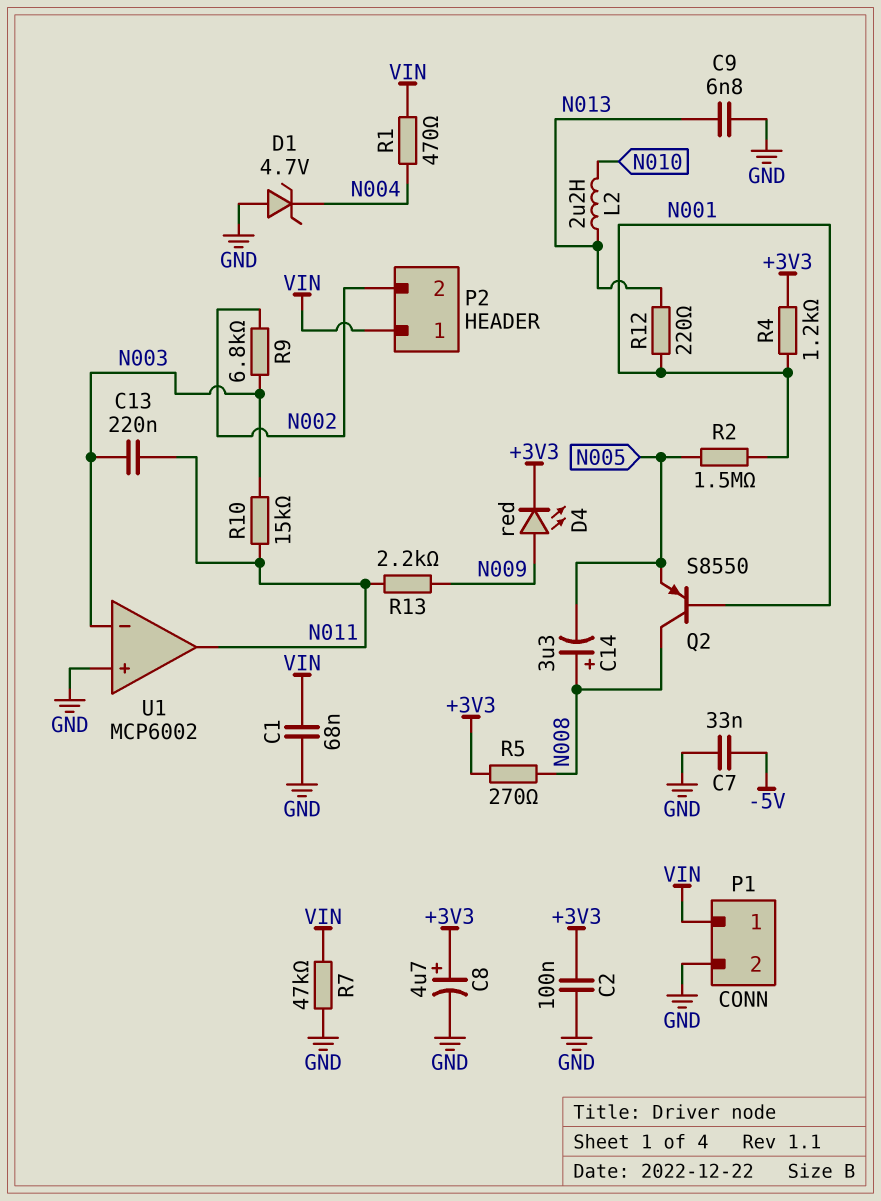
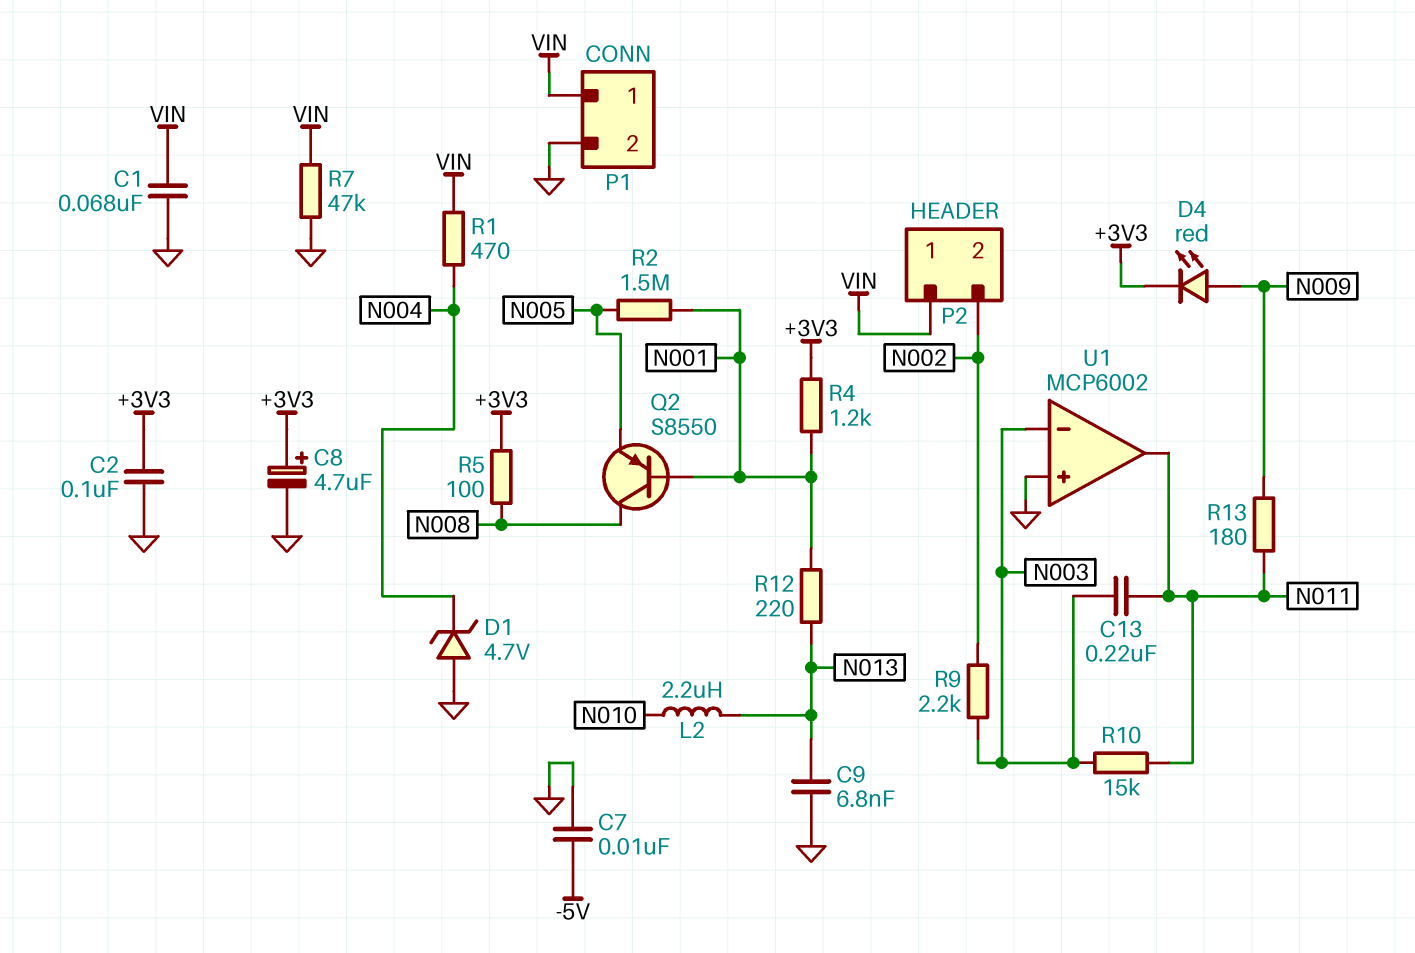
C7: 33nF (-5V, GND) -> 10nF (-5V, GND)
C14: 3.3uF (plus N008, minus N005) -> none
R5: 270 (+3V3, N008) -> 100 (+3V3, N008)
R9: 6.8k (N002, N003) -> 2.2k (N002, N003)
R13: 2.2k (N009, N011) -> 180 (N009, N011)

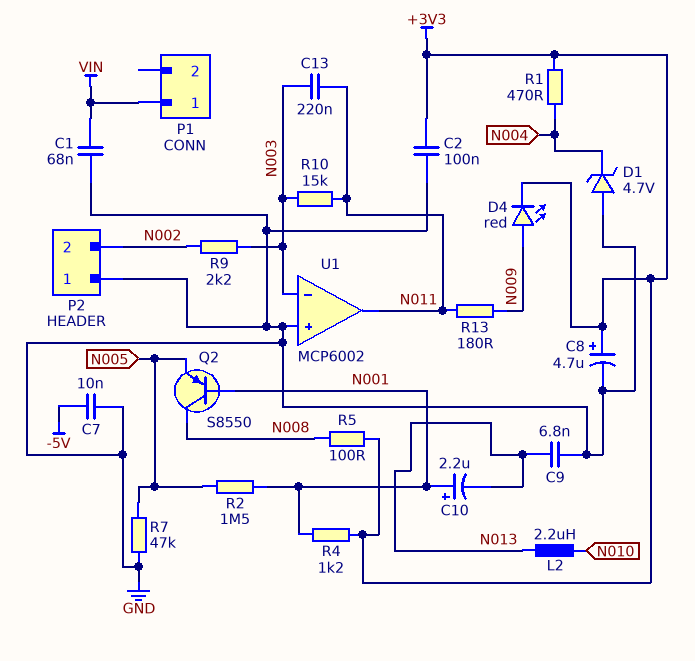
C10: none -> 2.2uF (plus N001, minus N013)
P1 pin 2: GND -> none
P2 pin 1: VIN -> GND
R1: 470 (N004, VIN) -> 470 (+3V3, N004)
R7: 47k (GND, VIN) -> 47k (GND, N005)
R12: 220 (N001, N013) -> none

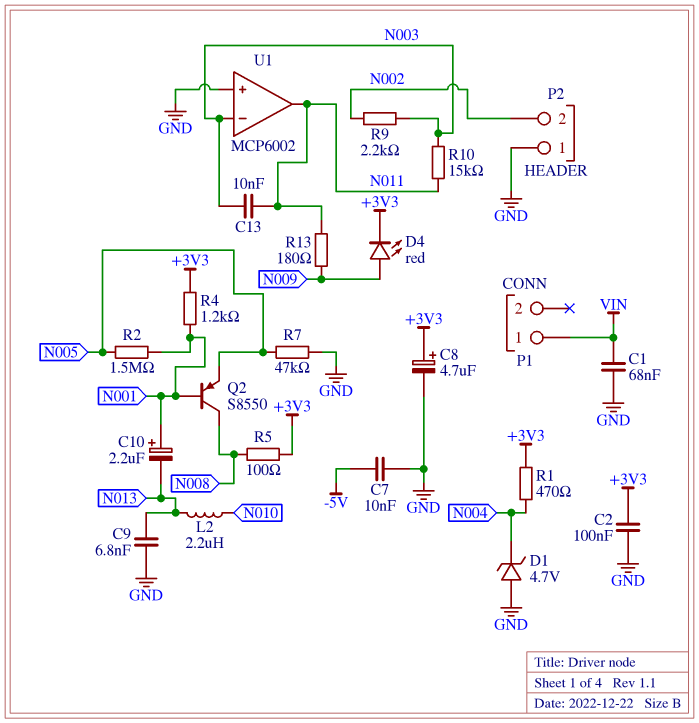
C13: 220nF (N003, N011) -> 10nF (N003, N011)

